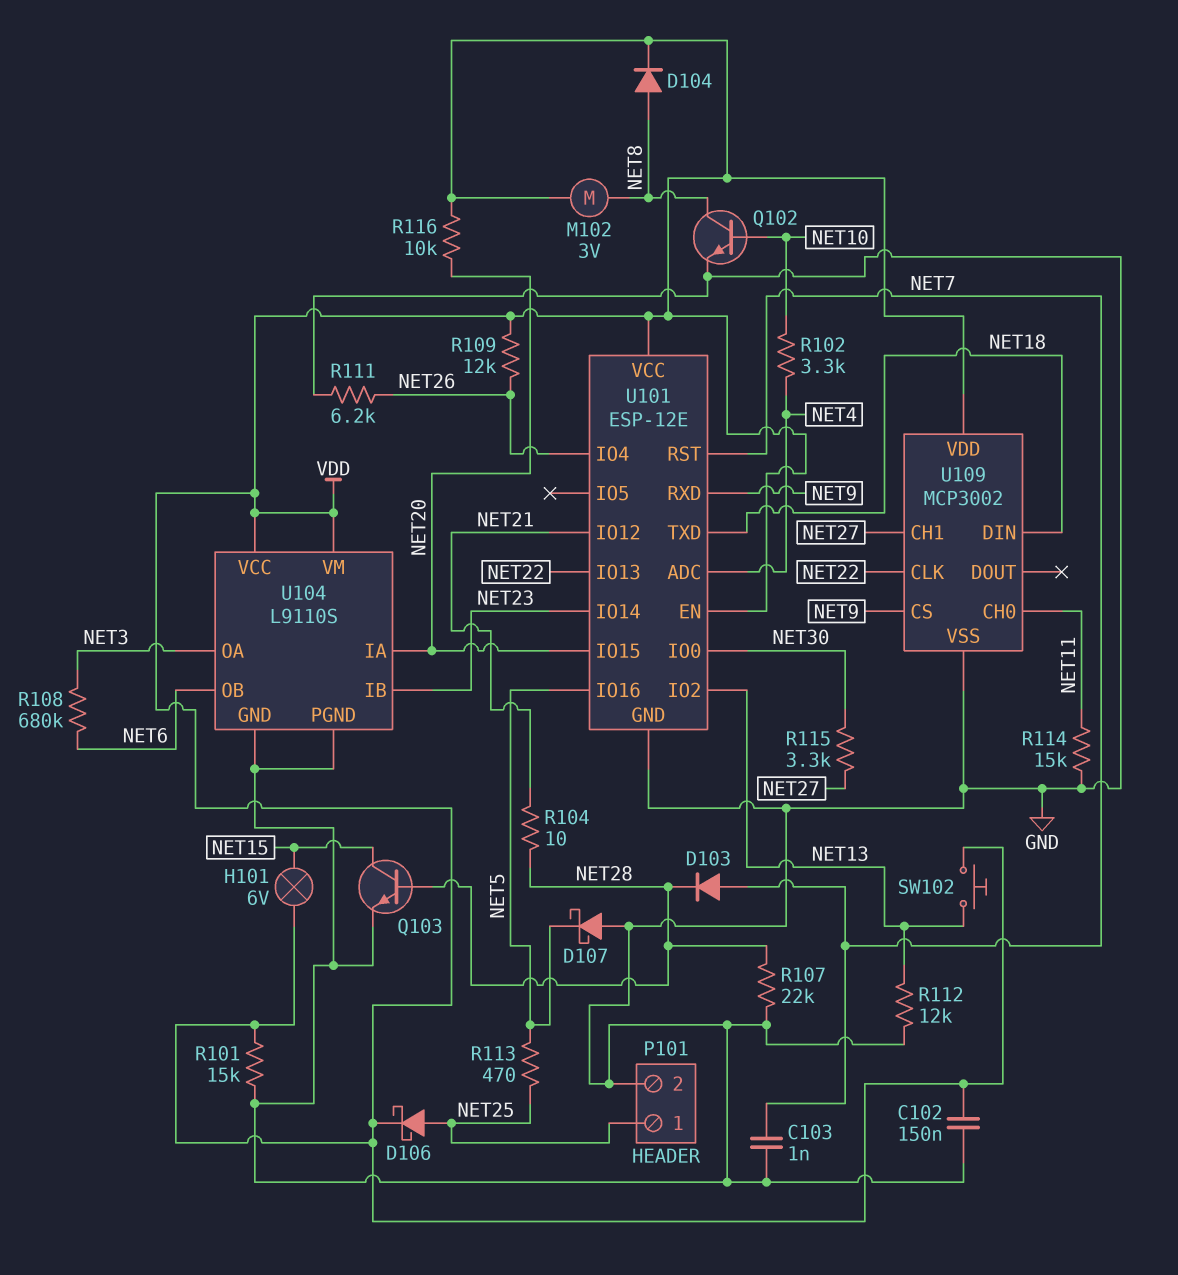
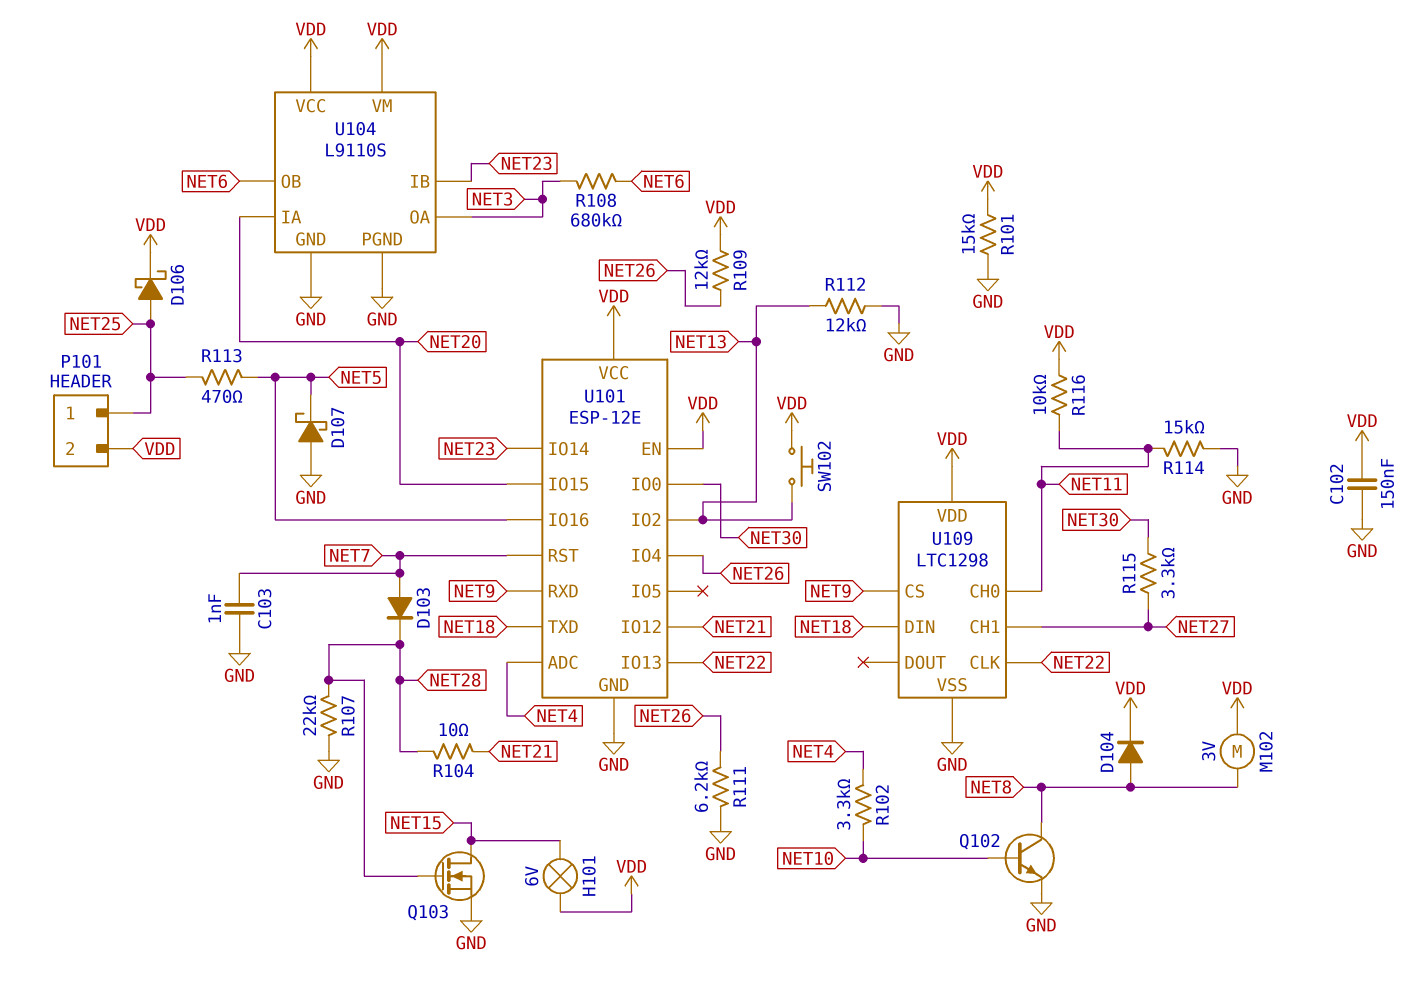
P101 pin 2: GND -> VDD
Q103: NPN (B NET28, C NET15, E GND) -> NMOS (G NET28, D NET15, S GND)
R116: 10k (NET20, VDD) -> 10k (NET11, VDD)
U109: MCP3002 -> LTC1298

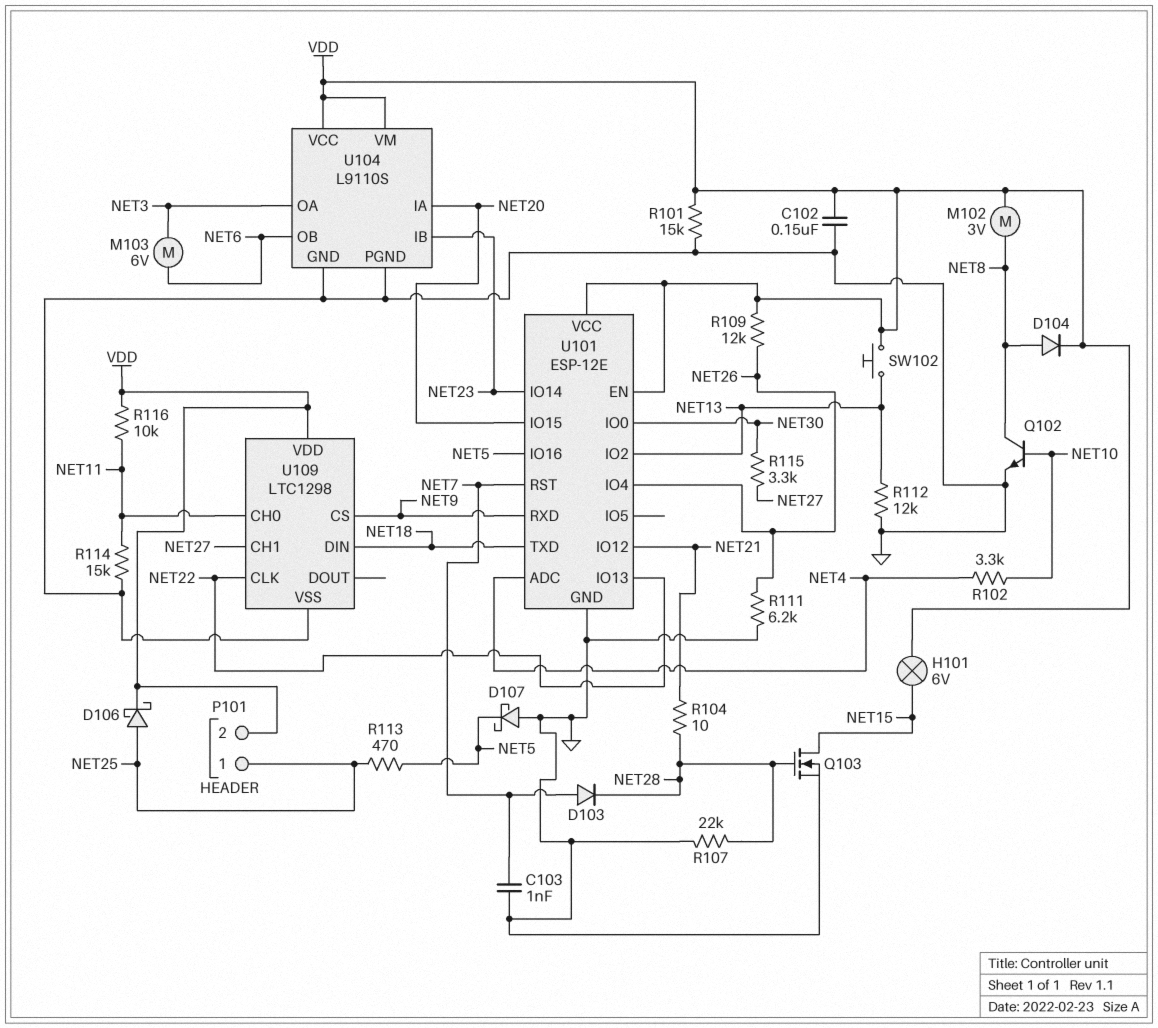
M103: none -> motor 6V (NET3, NET6)
R108: 680k (NET3, NET6) -> none

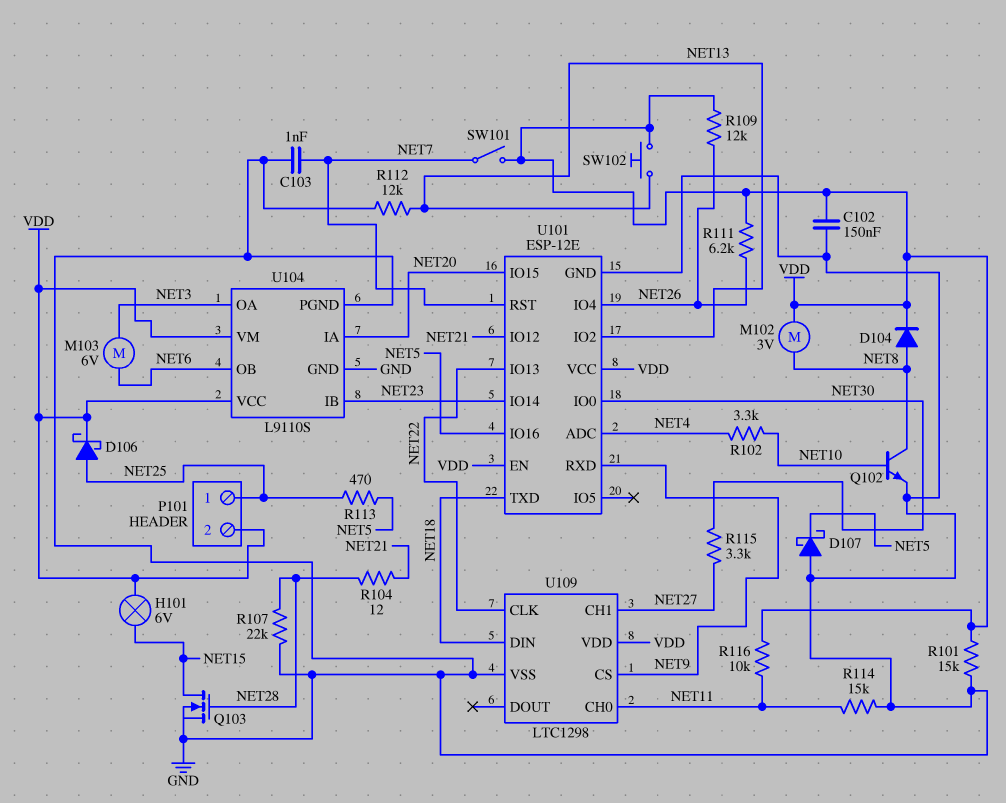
D103: diode (A NET7, K NET28) -> none
R104: 10 (NET21, NET28) -> 12 (NET21, NET28)
R111: 6.2k (GND, NET26) -> 6.2k (NET26, VDD)
SW101: none -> switch (NET7, VDD)

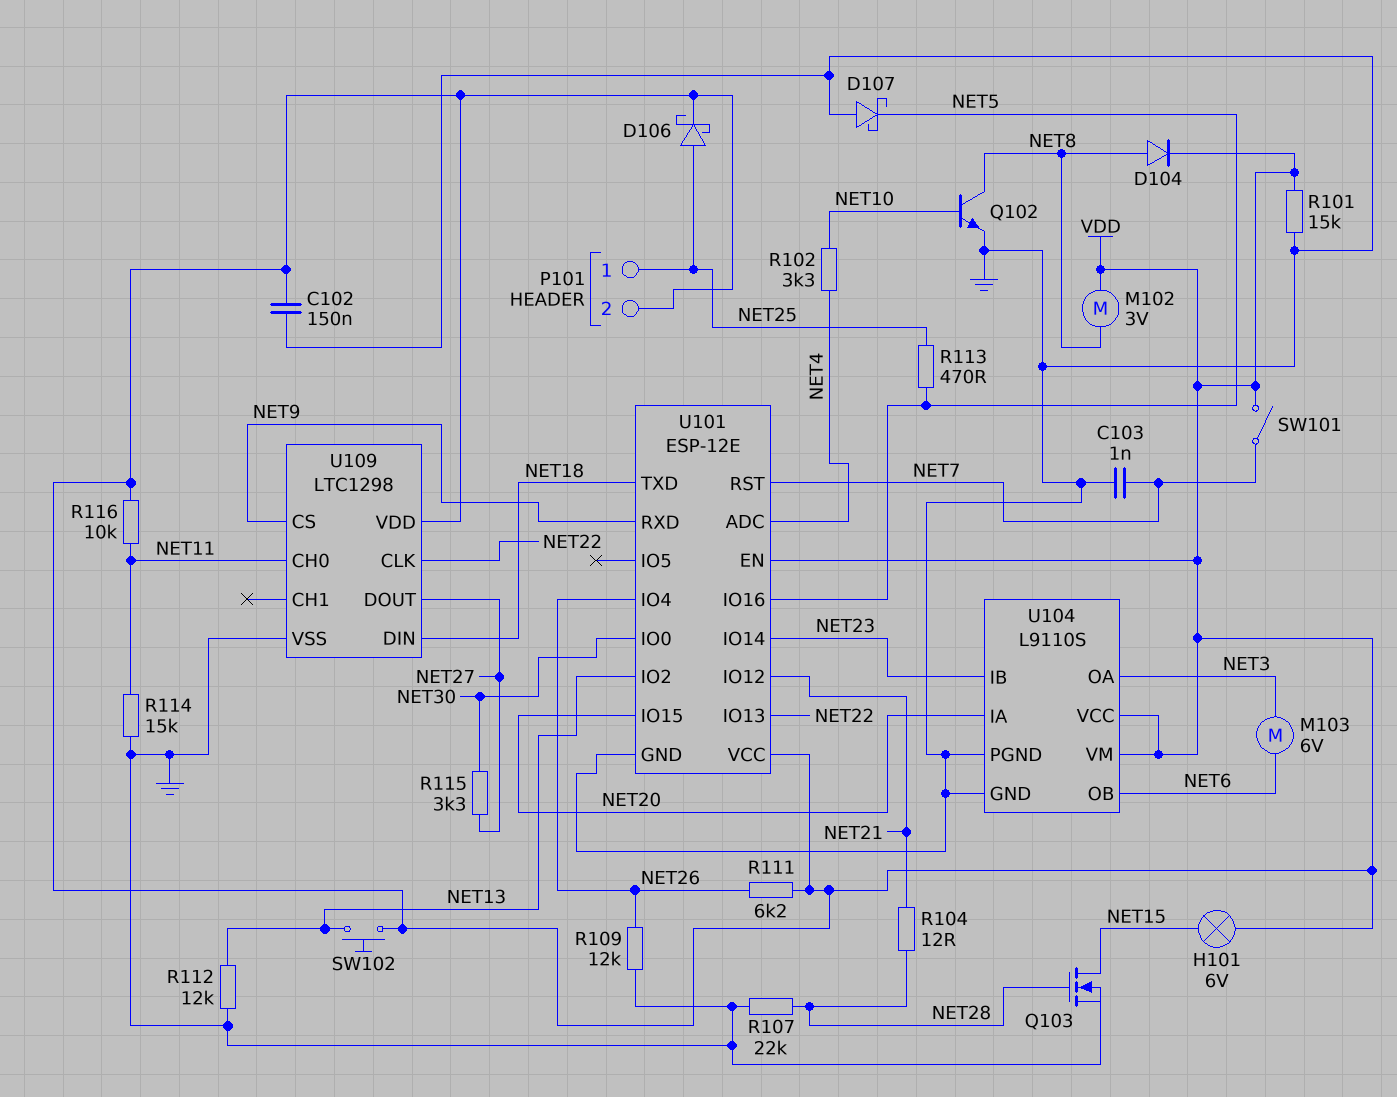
R109: 12k (NET26, VDD) -> 12k (GND, NET26)
U109 pin CH1: NET27 -> none
U109 pin DOUT: none -> NET27

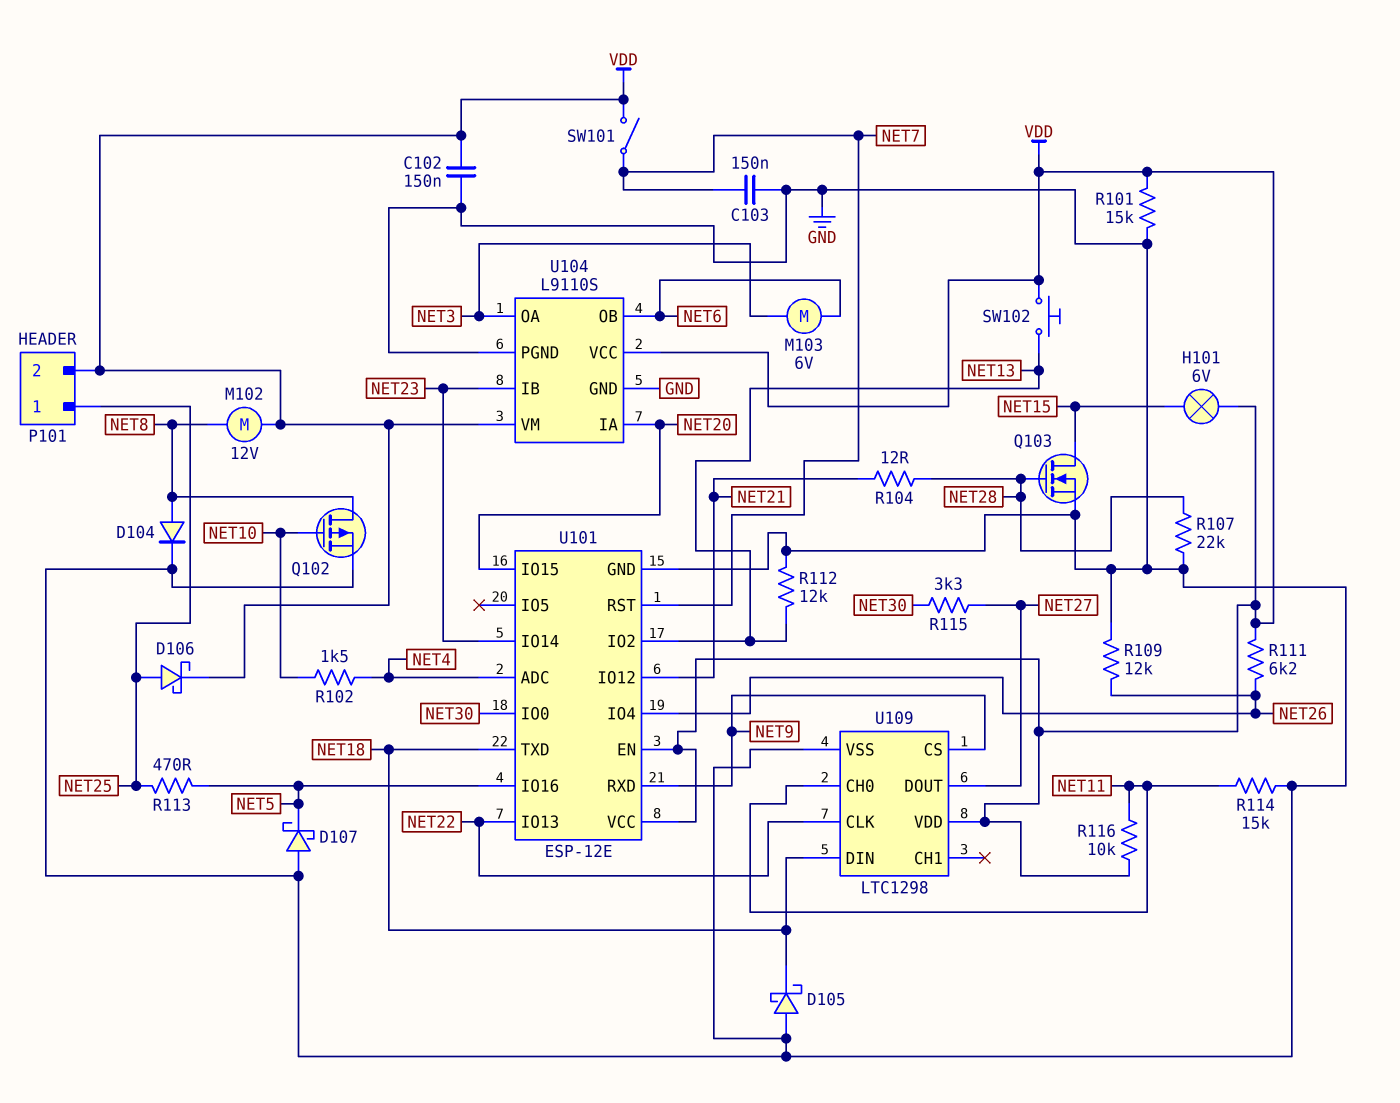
C103: 1nF (GND, NET7) -> 150nF (GND, NET7)
D104: diode (A NET8, K VDD) -> diode (A NET8, K GND)
D105: none -> schottky (A GND, K NET18)
M102: motor 3V (NET8, VDD) -> motor 12V (NET8, VDD)
Q102: NPN (B NET10, C NET8, E GND) -> PMOS (G NET10, D NET8, S GND)
R102: 3.3k (NET4, NET10) -> 1.5k (NET4, NET10)

